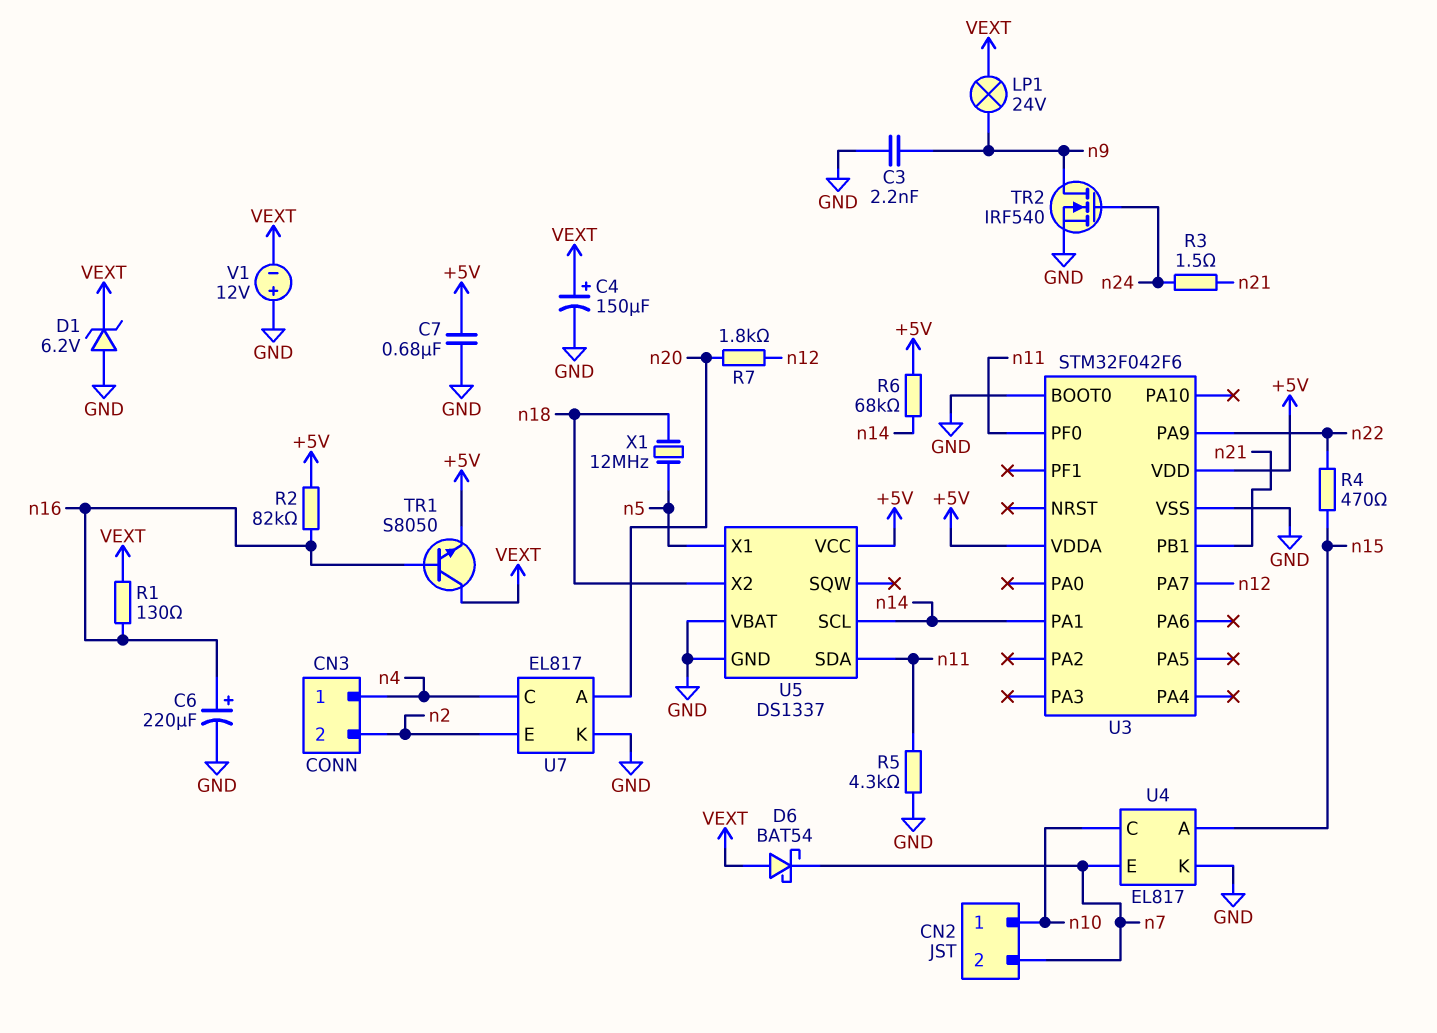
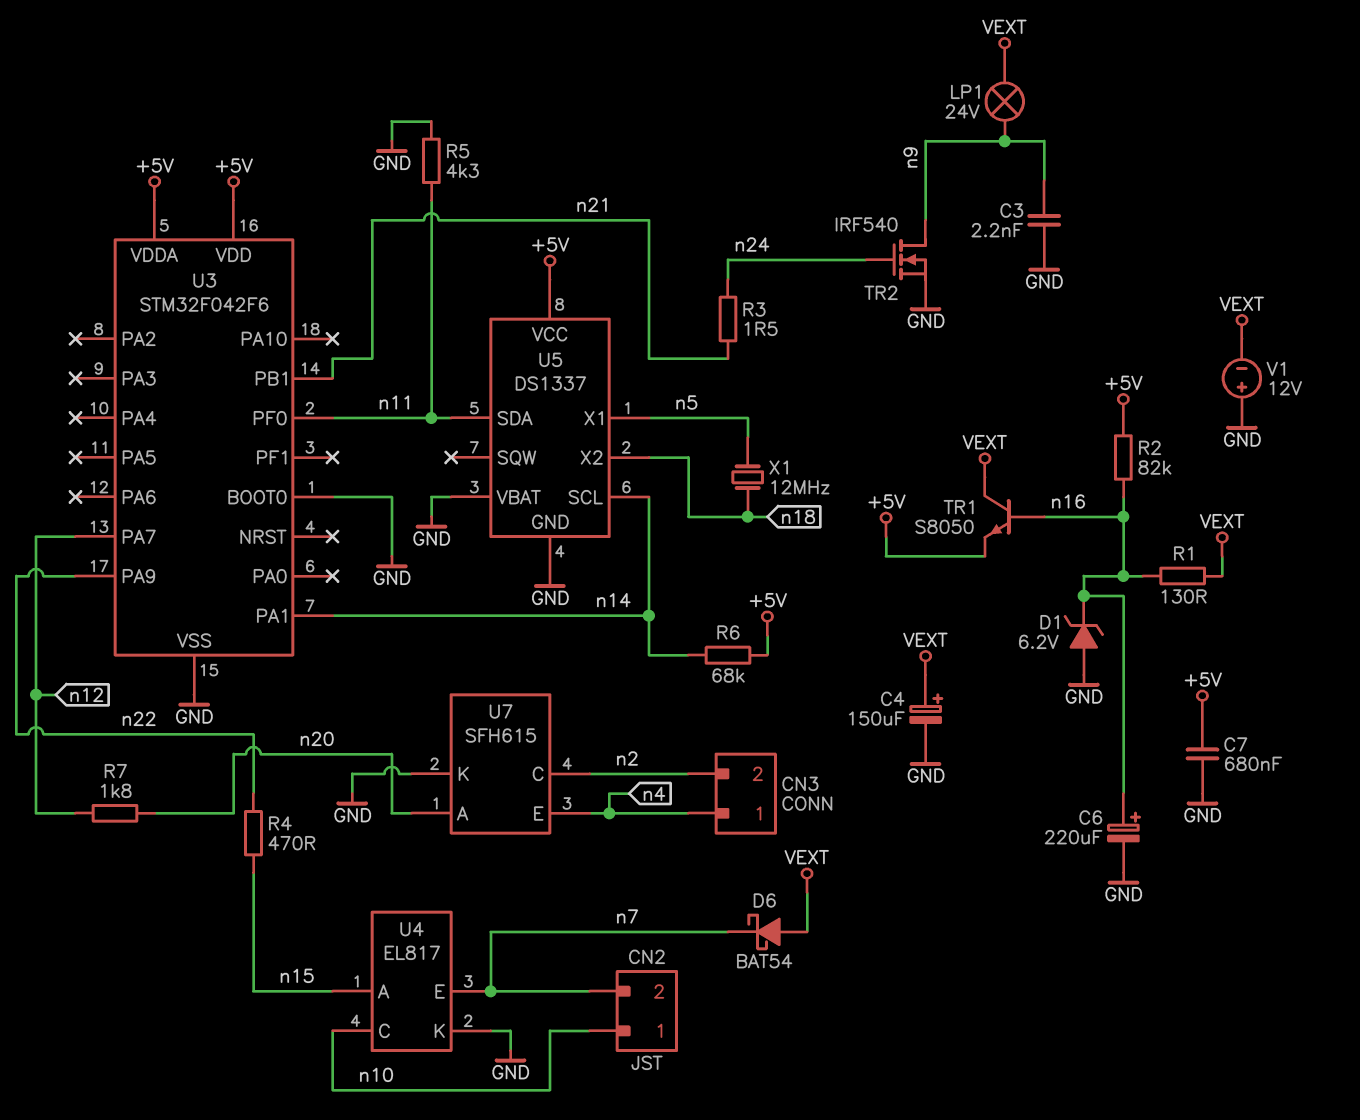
D1: zener 6.2V (A GND, K VEXT) -> zener 6.2V (A GND, K n16)
U7: EL817 -> SFH615
U7 pin C: n4 -> n2
U7 pin E: n2 -> n4

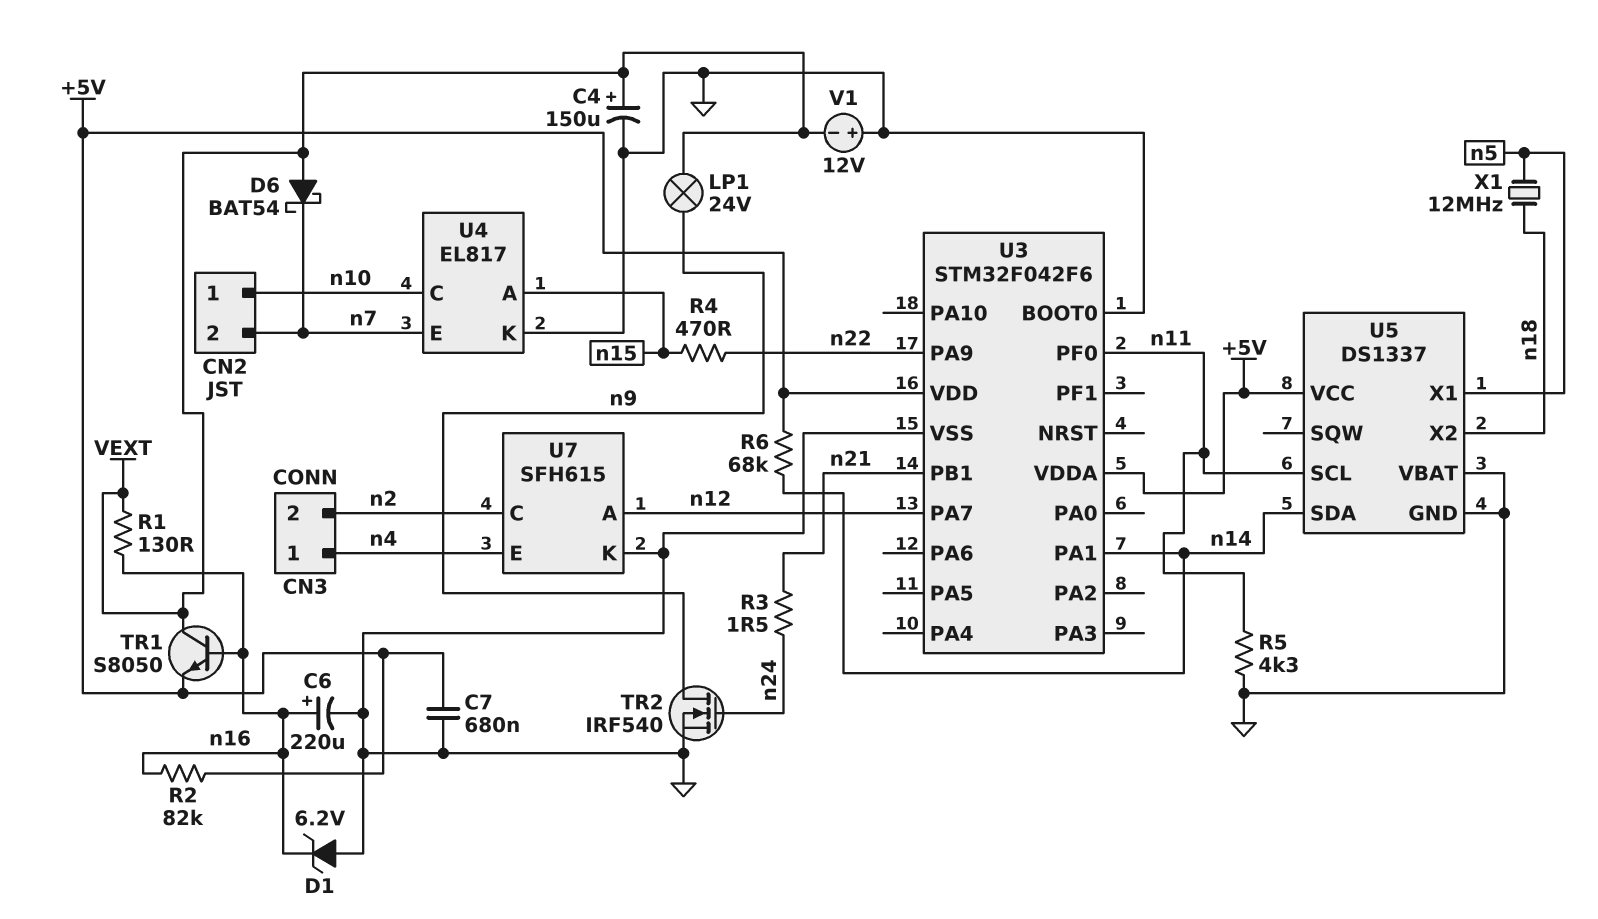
C3: 2.2nF (GND, n9) -> none
R7: 1.8k (n12, n20) -> none
U5 pin SCL: n14 -> n11
U5 pin SDA: n11 -> n14
U7 pin A: n20 -> n12

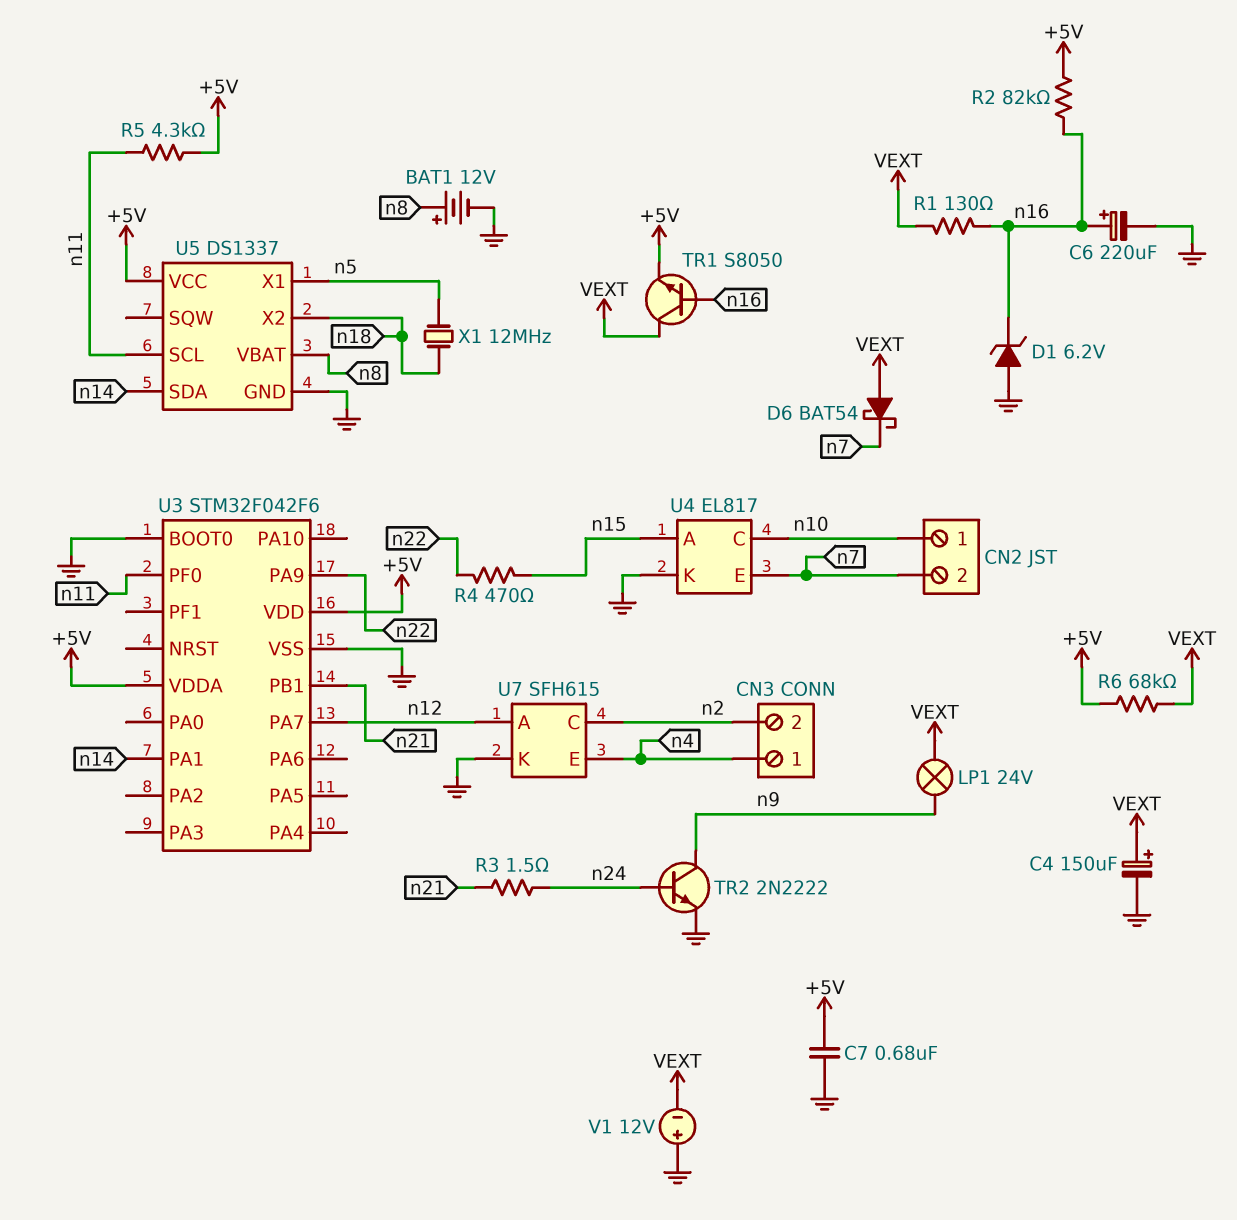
BAT1: none -> 12V (plus n8, minus GND)
R5: 4.3k (GND, n11) -> 4.3k (+5V, n11)
R6: 68k (+5V, n14) -> 68k (+5V, VEXT)
TR2: NMOS IRF540 (G n24, D n9, S GND) -> NPN 2N2222 (B n24, C n9, E GND)
U5 pin VBAT: GND -> n8

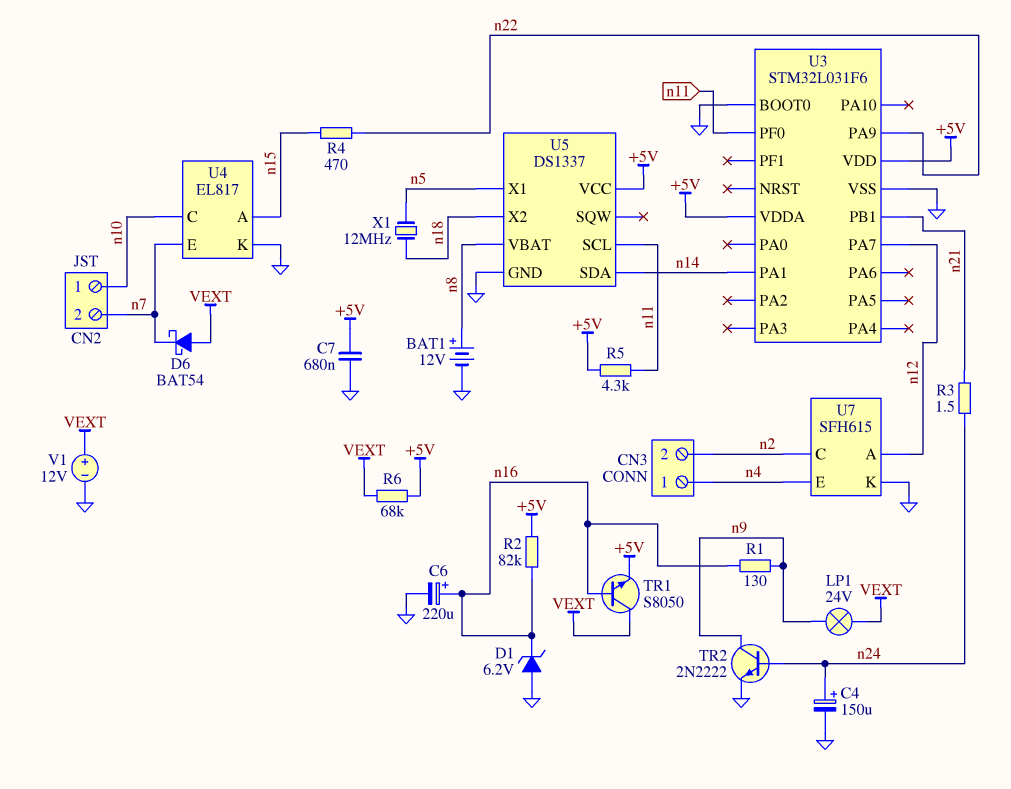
C4: 150uF (plus VEXT, minus GND) -> 150uF (plus n24, minus GND)
R1: 130 (VEXT, n16) -> 130 (n9, n16)
U3: STM32F042F6 -> STM32L031F6
V1: 12V (plus GND, minus VEXT) -> 12V (plus VEXT, minus GND)

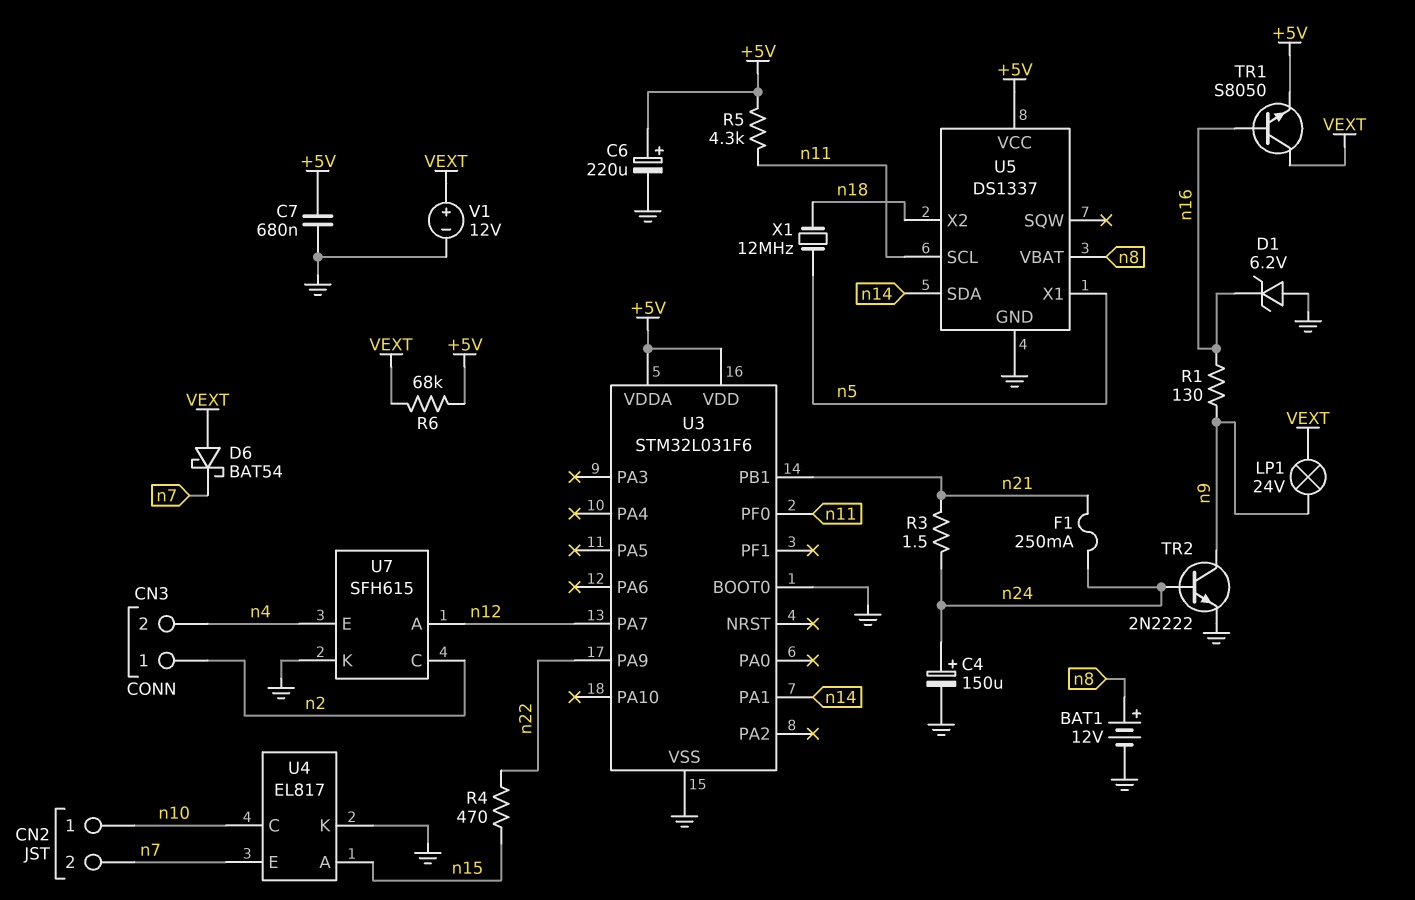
C6: 220uF (plus n16, minus GND) -> 220uF (plus +5V, minus GND)
CN3 pin 1: n4 -> n2
CN3 pin 2: n2 -> n4
F1: none -> 250mA (n21, n24)
R2: 82k (+5V, n16) -> none

